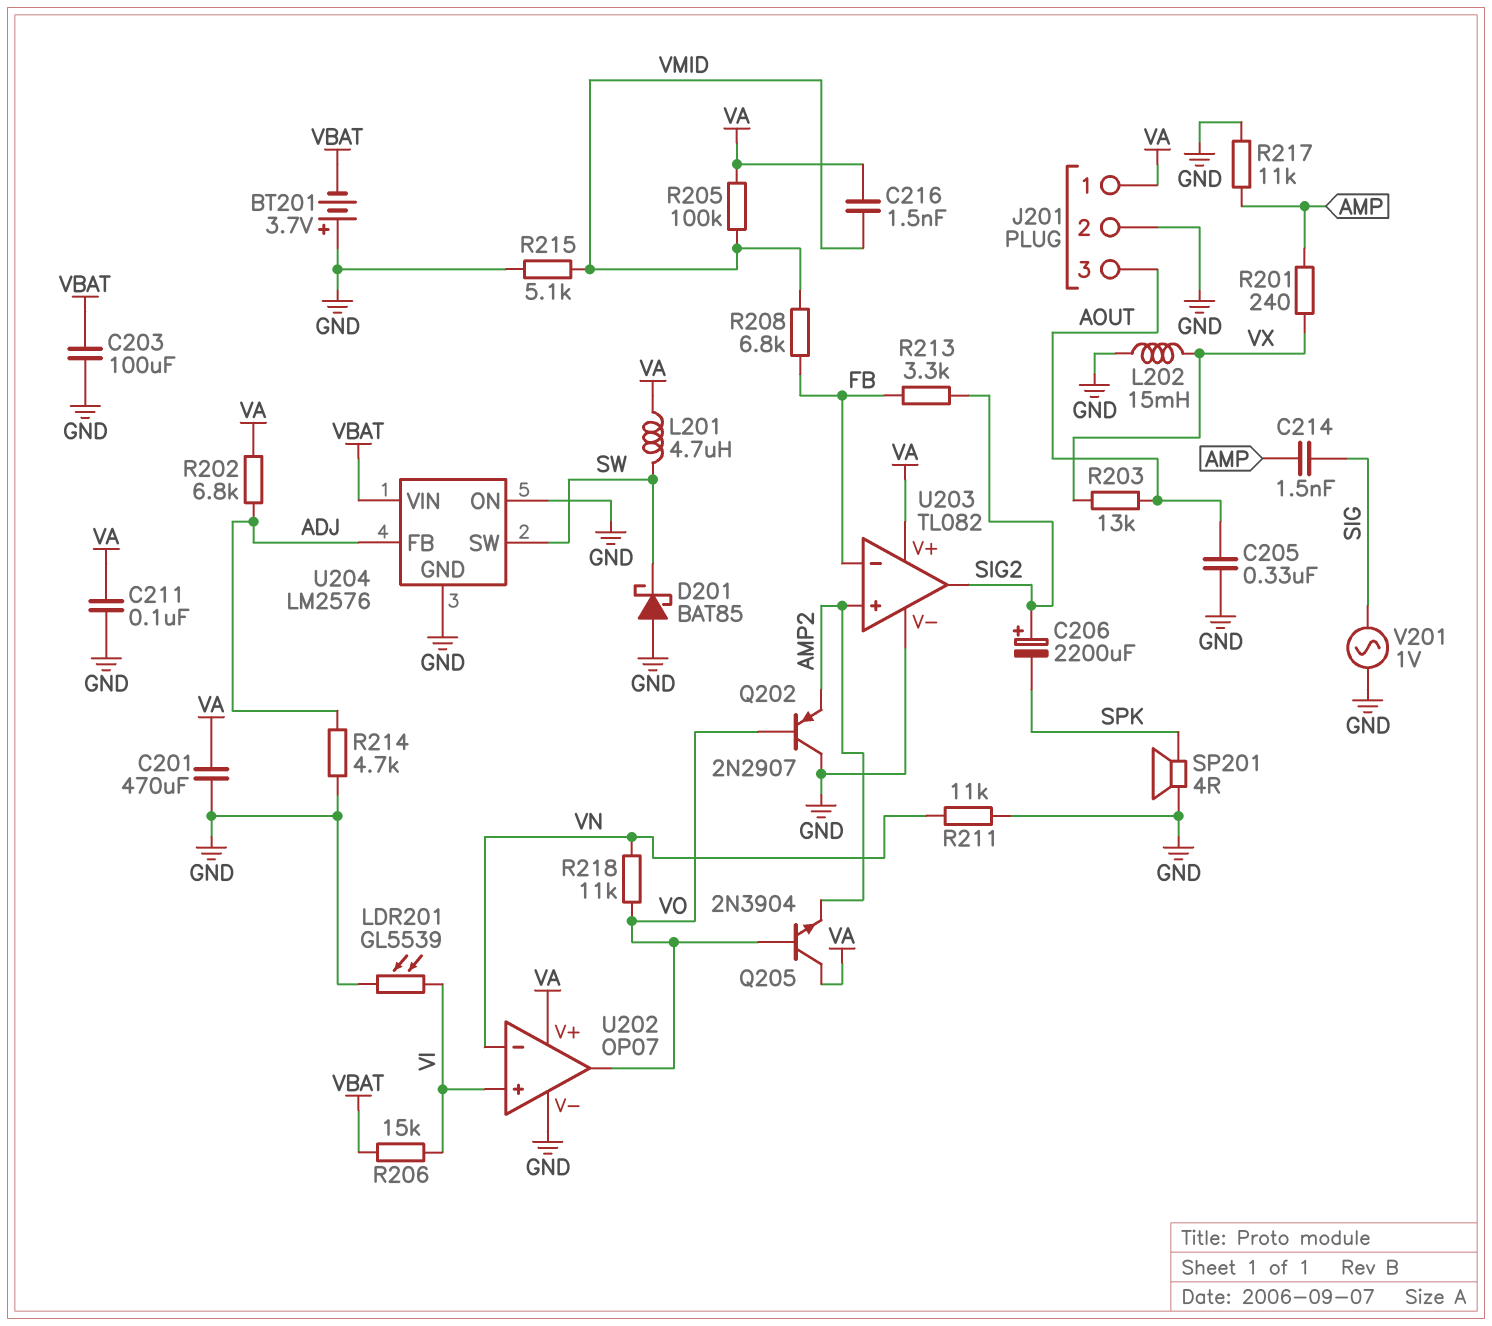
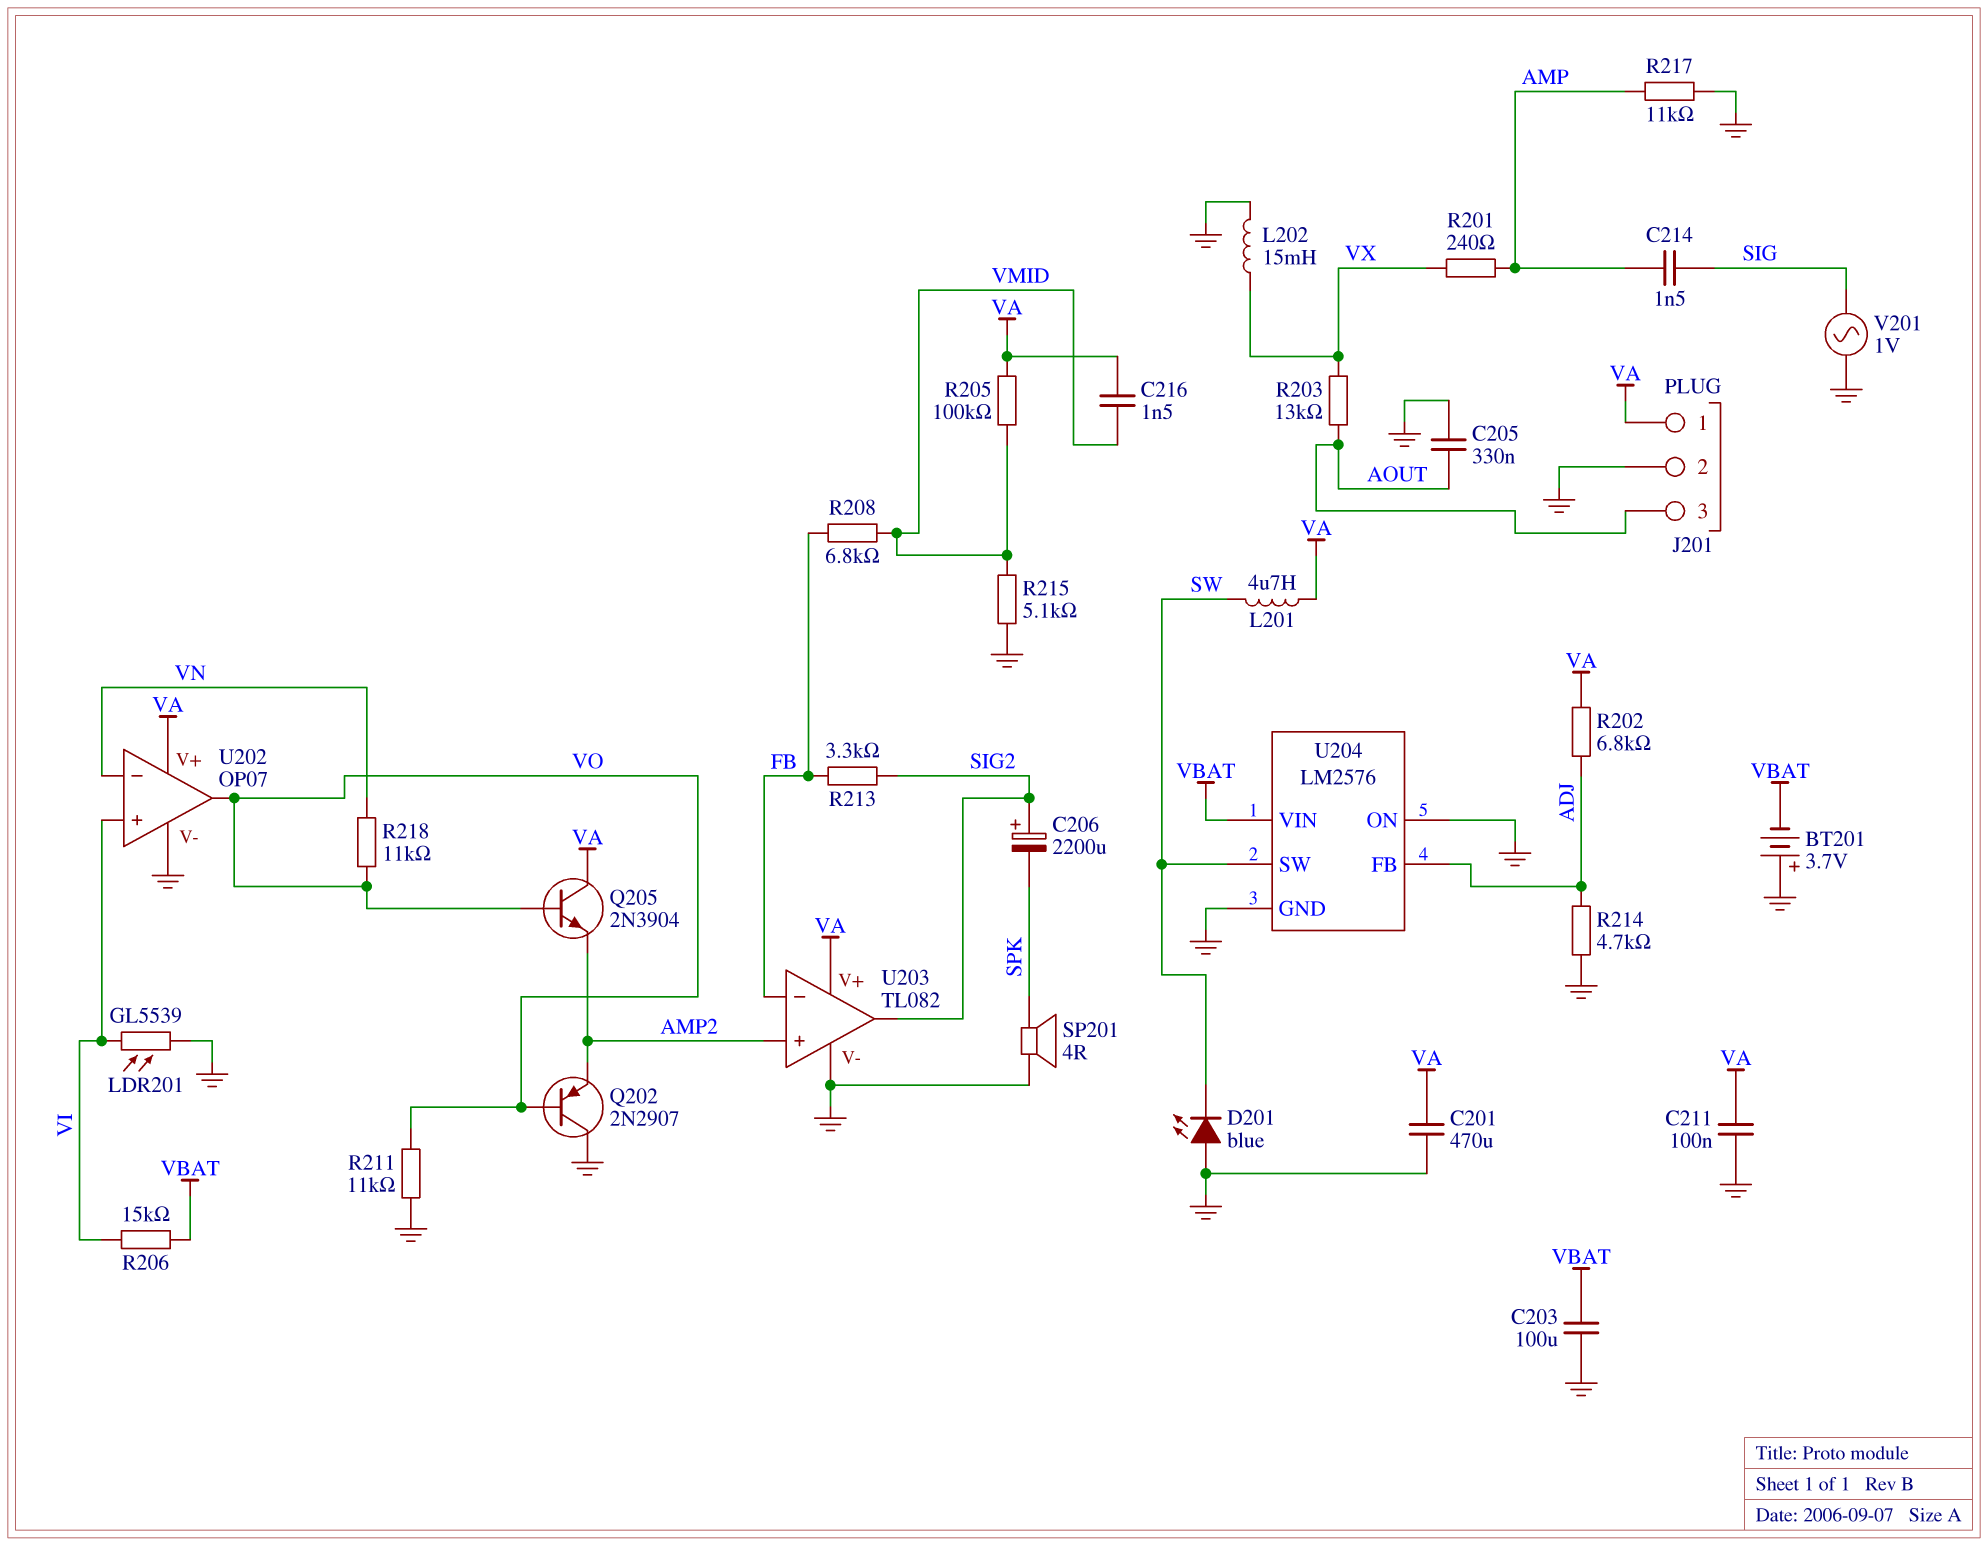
D201: schottky BAT85 (A GND, K SW) -> LED blue (A GND, K SW)
R211: 11k (GND, VN) -> 11k (GND, VO)

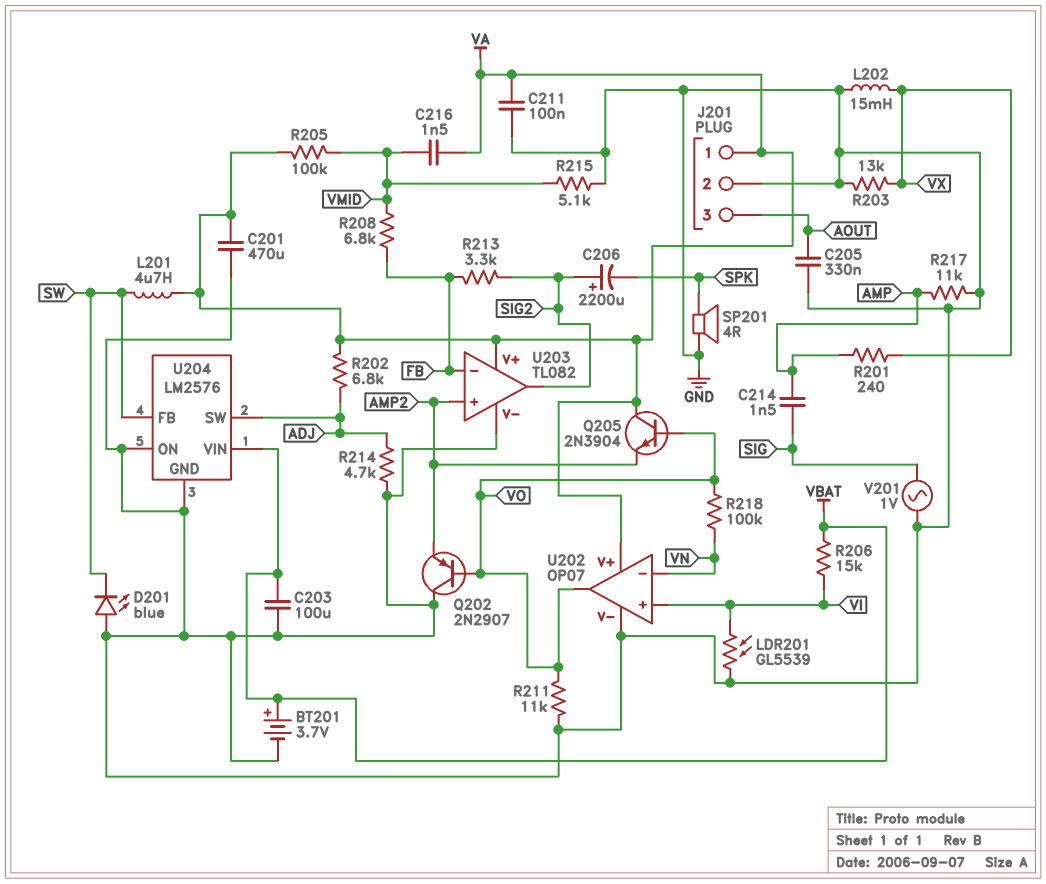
BT201: 3.7V (plus GND, minus VBAT) -> 3.7V (plus VBAT, minus GND)
R203: 13k (AOUT, VX) -> 13k (GND, VX)
R218: 11k (VN, VO) -> 100k (VN, VO)
U204 pin FB: ADJ -> SW
U204 pin SW: SW -> ADJ

